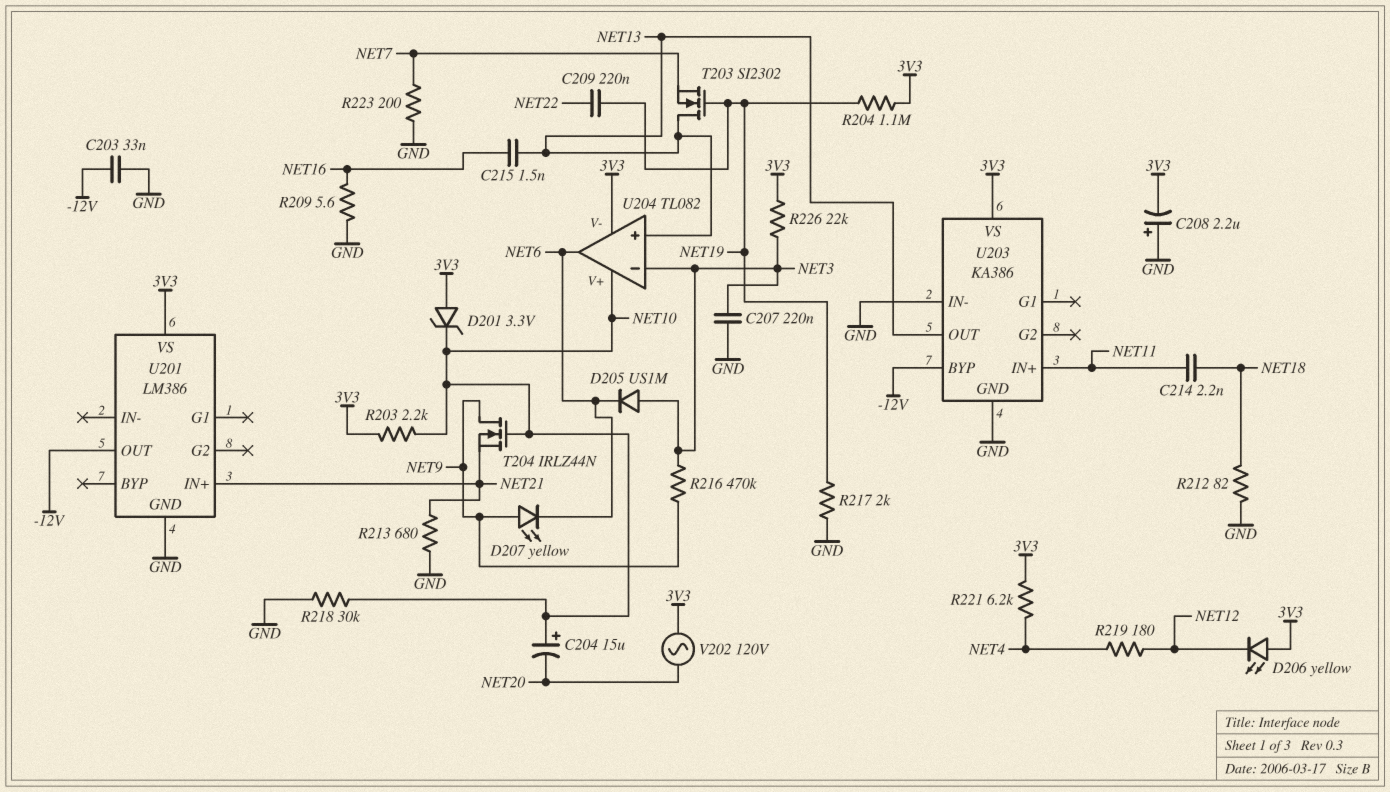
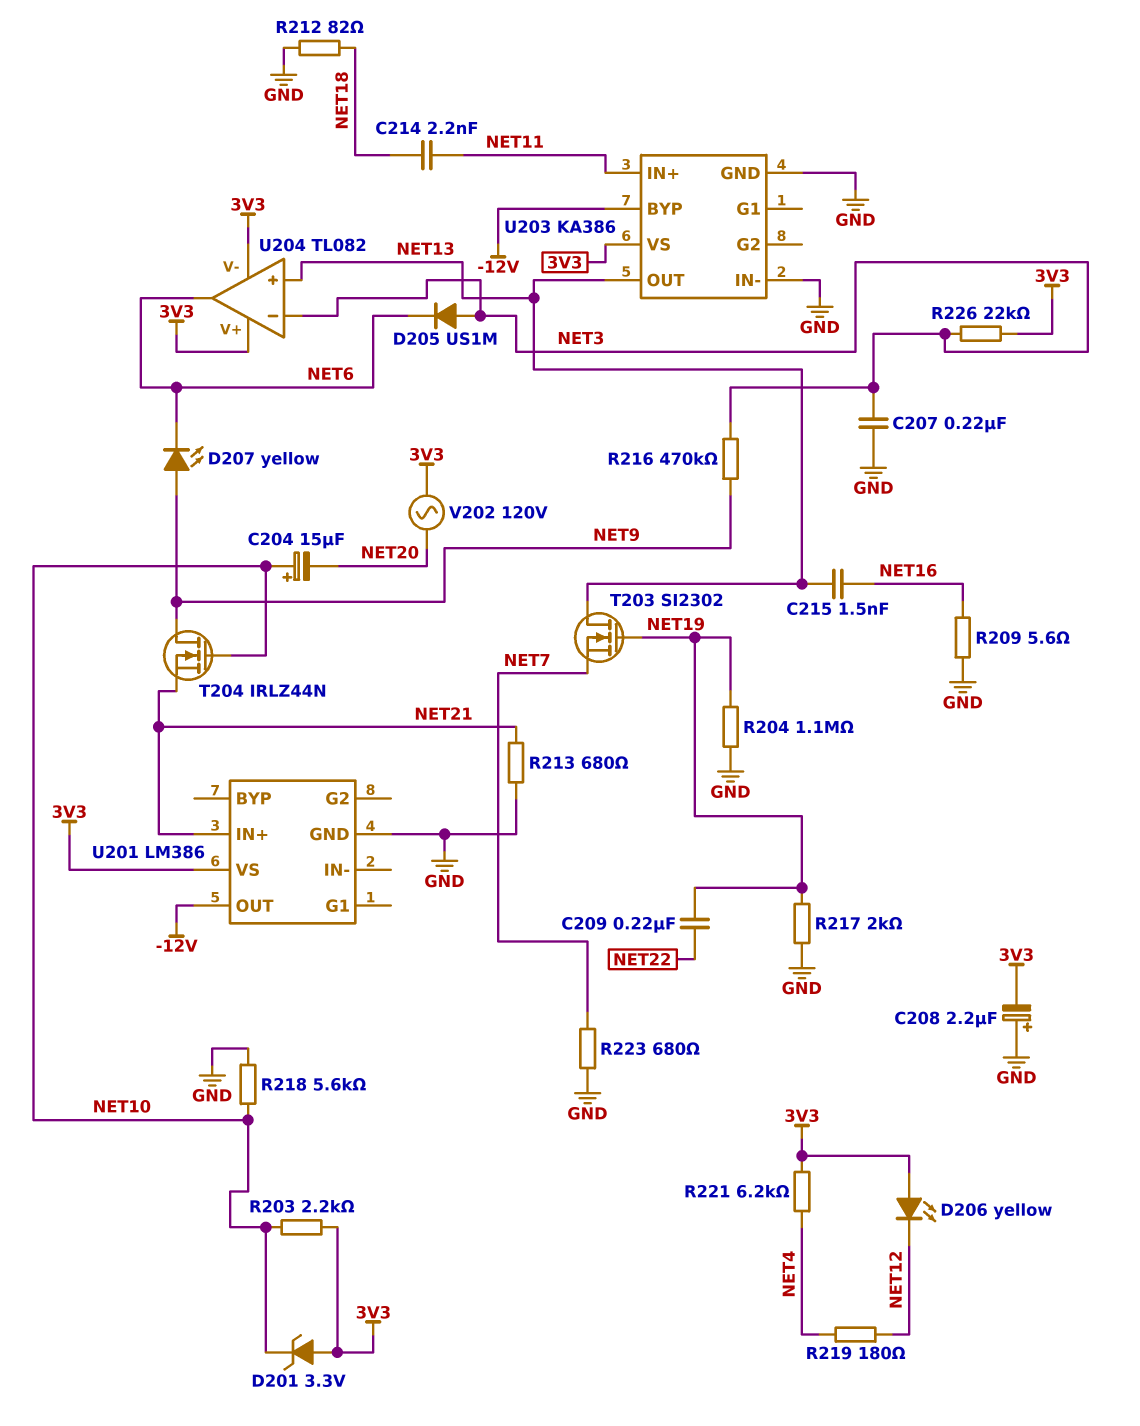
C203: 33nF (-12V, GND) -> none
R204: 1.1M (3V3, NET19) -> 1.1M (GND, NET19)
R218: 30k (GND, NET10) -> 5.6k (GND, NET10)
R223: 200 (GND, NET7) -> 680 (GND, NET7)
U204 pin V+: NET10 -> 3V3

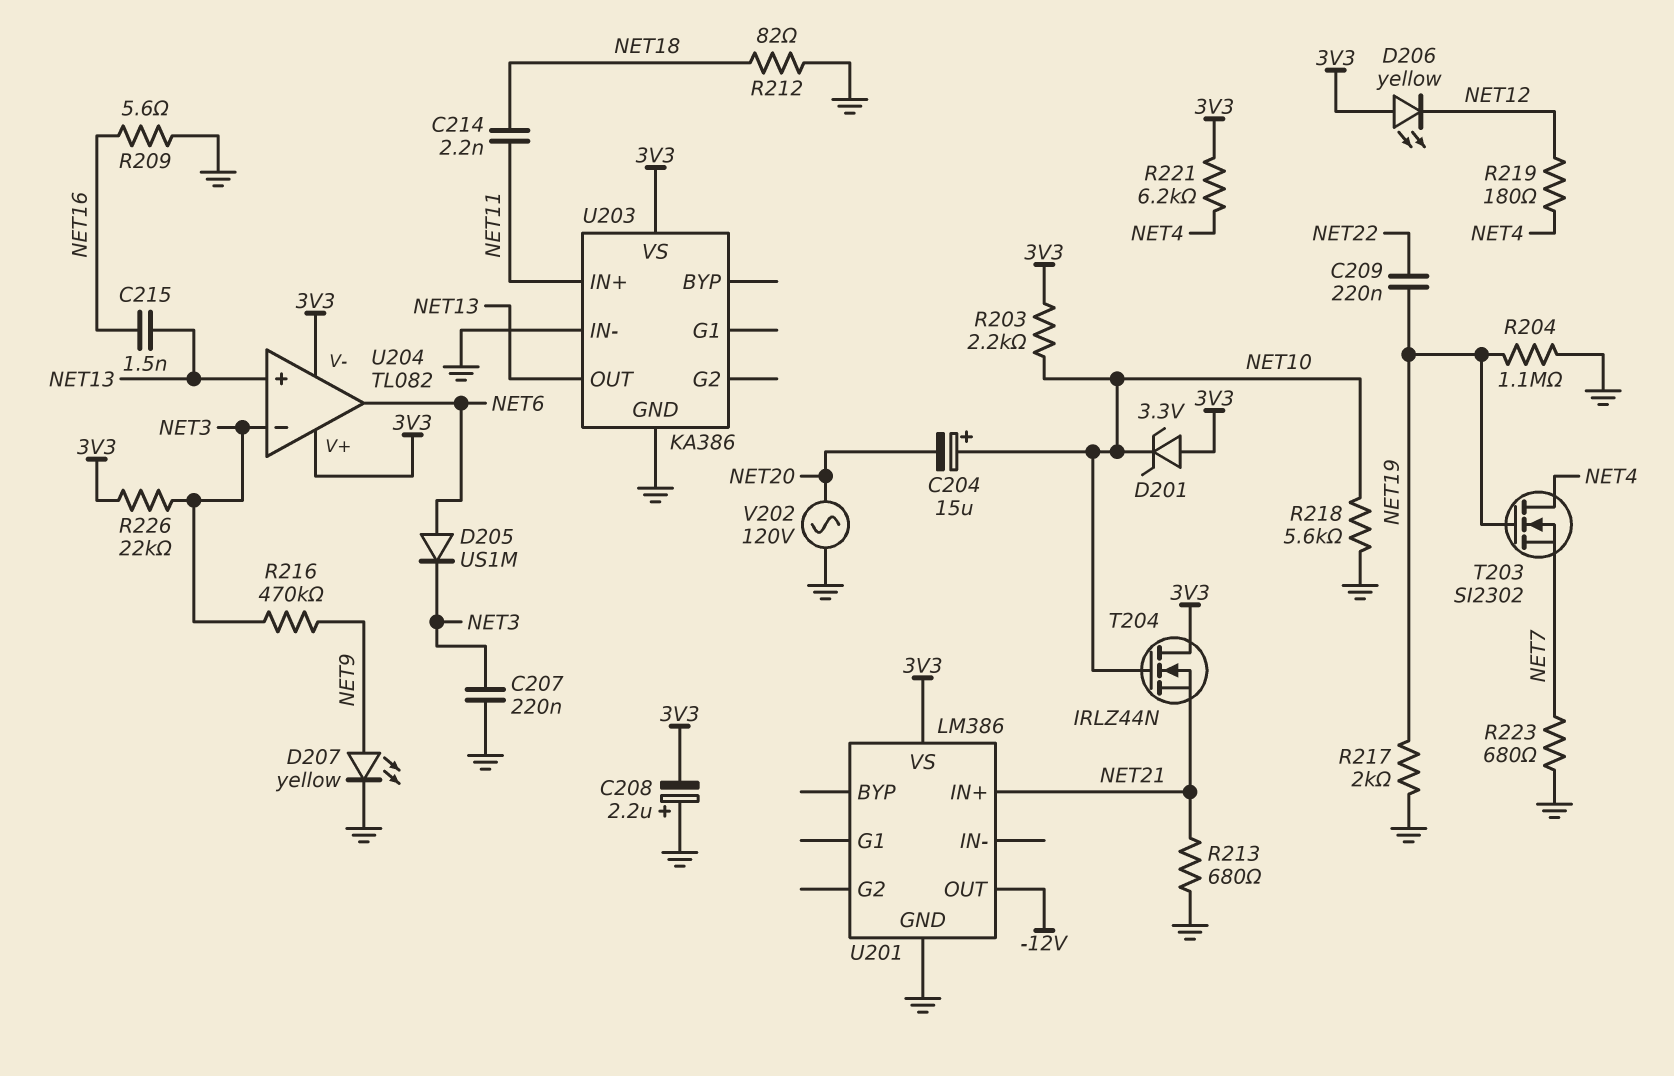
D205: diode US1M (A NET3, K NET6) -> diode US1M (A NET6, K NET3)
D207: LED yellow (A NET9, K NET6) -> LED yellow (A NET9, K GND)
T203: NMOS SI2302 (G NET19, D NET13, S NET7) -> NMOS SI2302 (G NET19, D NET4, S NET7)
T204: NMOS IRLZ44N (G NET10, D NET9, S NET21) -> NMOS IRLZ44N (G NET10, D 3V3, S NET21)
U203 pin BYP: -12V -> none
V202: AC 120V (3V3, NET20) -> AC 120V (GND, NET20)

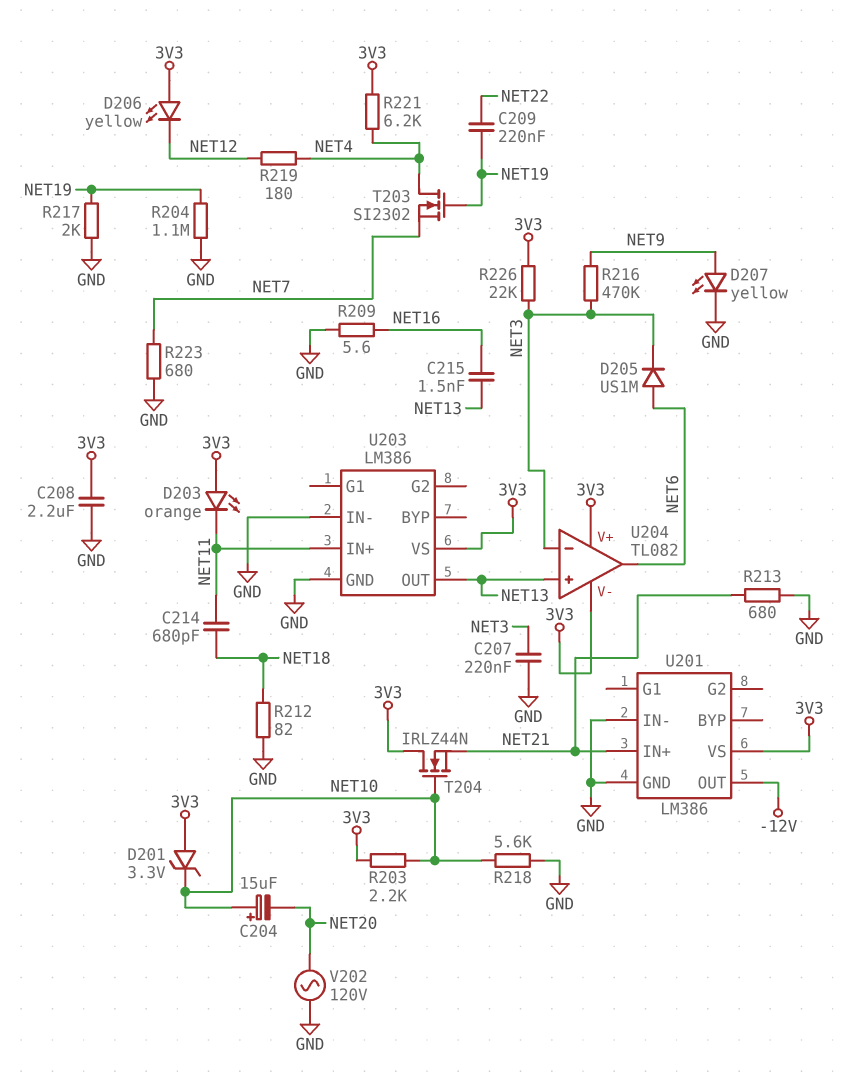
C208: 2.2uF (plus GND, minus 3V3) -> 2.2uF (3V3, GND)
C214: 2.2nF (NET11, NET18) -> 680pF (NET11, NET18)
D203: none -> LED orange (A 3V3, K NET11)
U201 pin IN-: none -> GND
U203: KA386 -> LM386

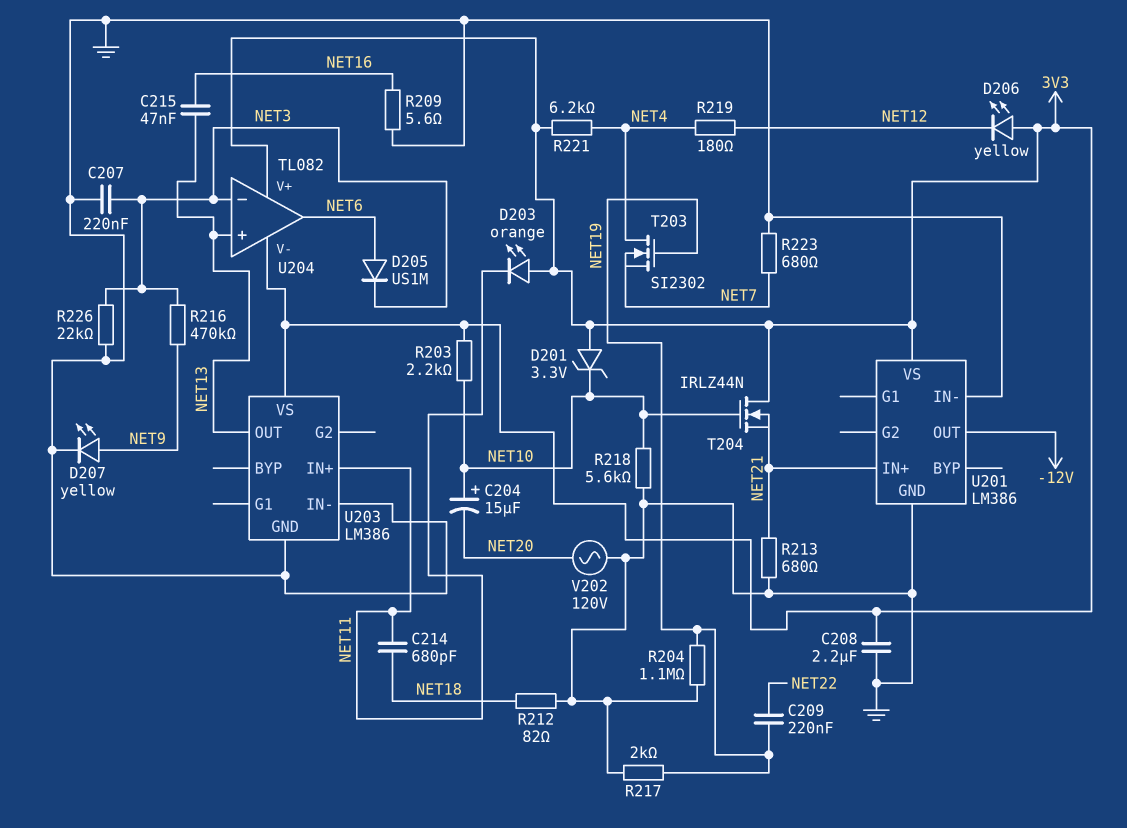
C215: 1.5nF (NET13, NET16) -> 47nF (NET13, NET16)
R226: 22k (3V3, NET3) -> 22k (GND, NET3)

